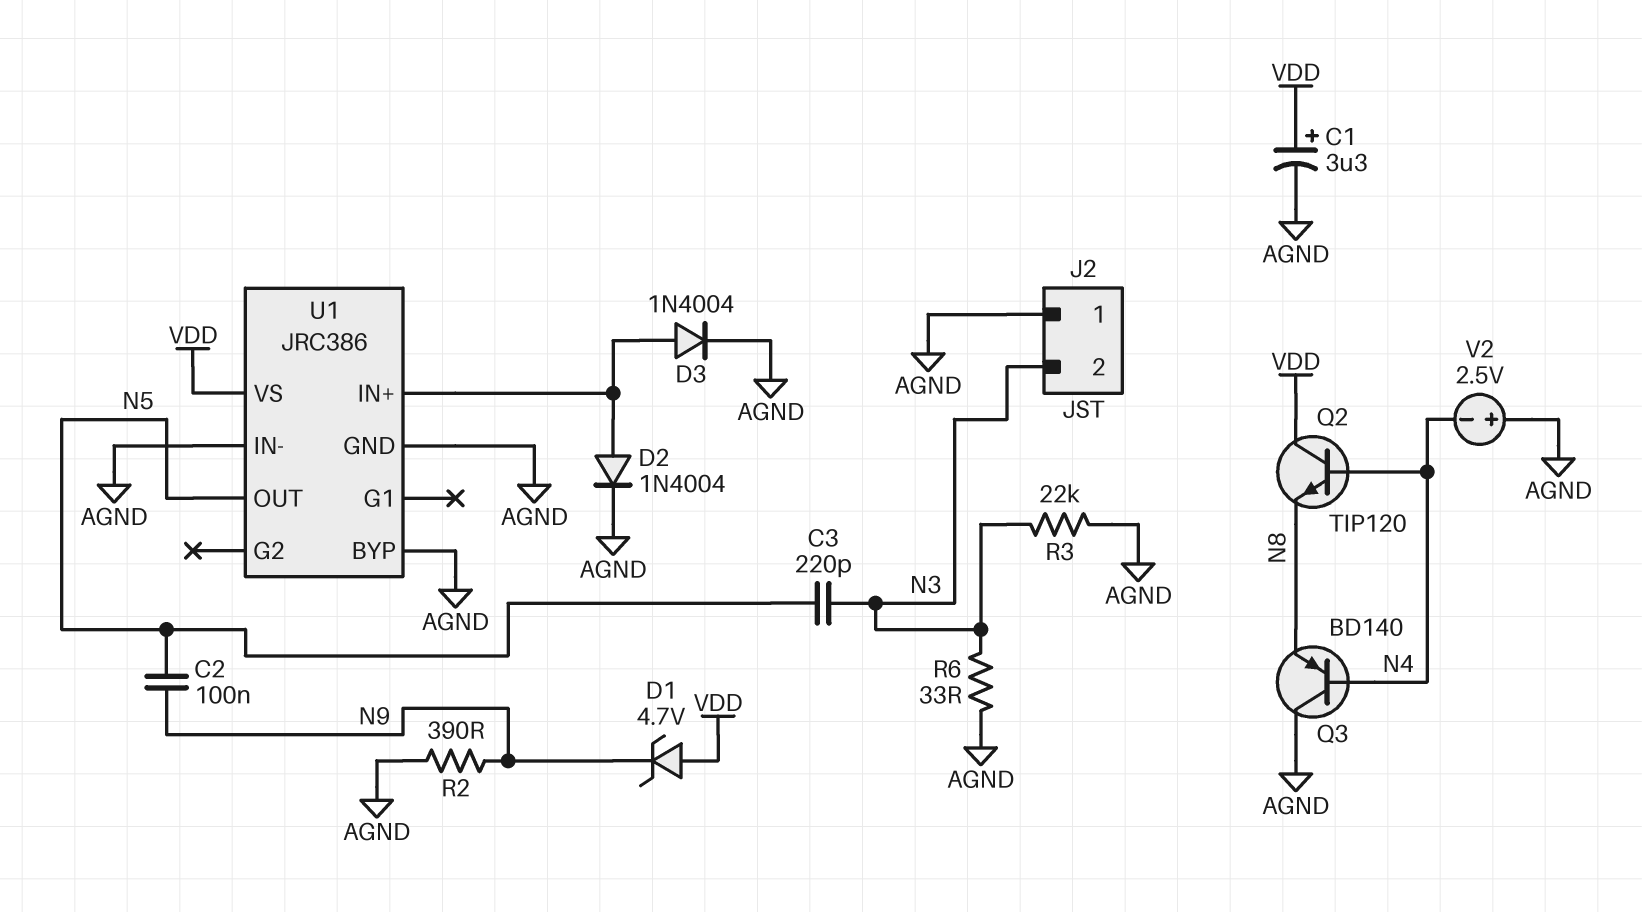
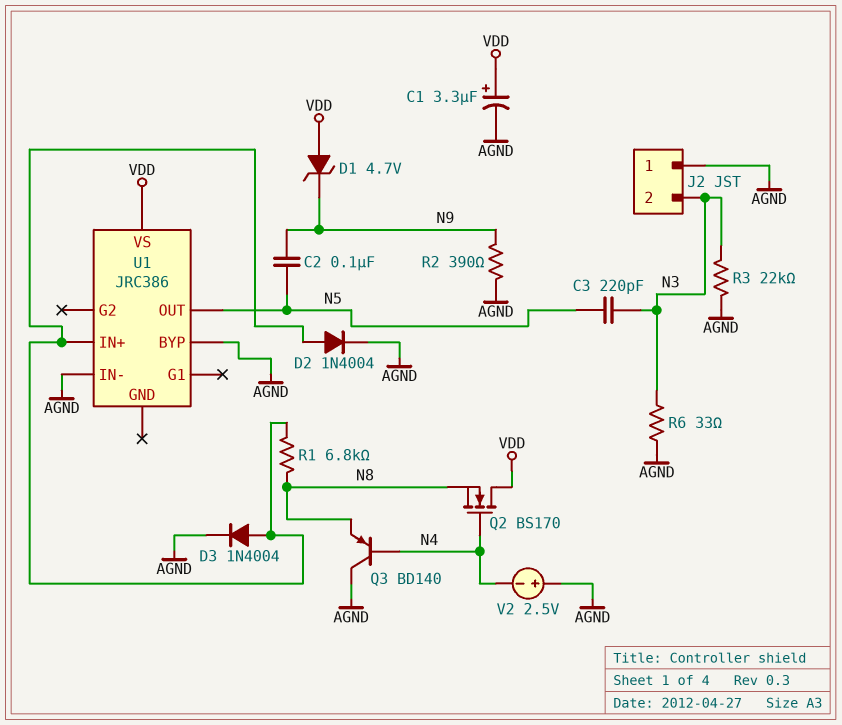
Q2: NPN TIP120 (B N4, C VDD, E N8) -> NMOS BS170 (G N4, D VDD, S N8)
R1: none -> 6.8k (N8, U1/IN+)
U1 pin GND: AGND -> none

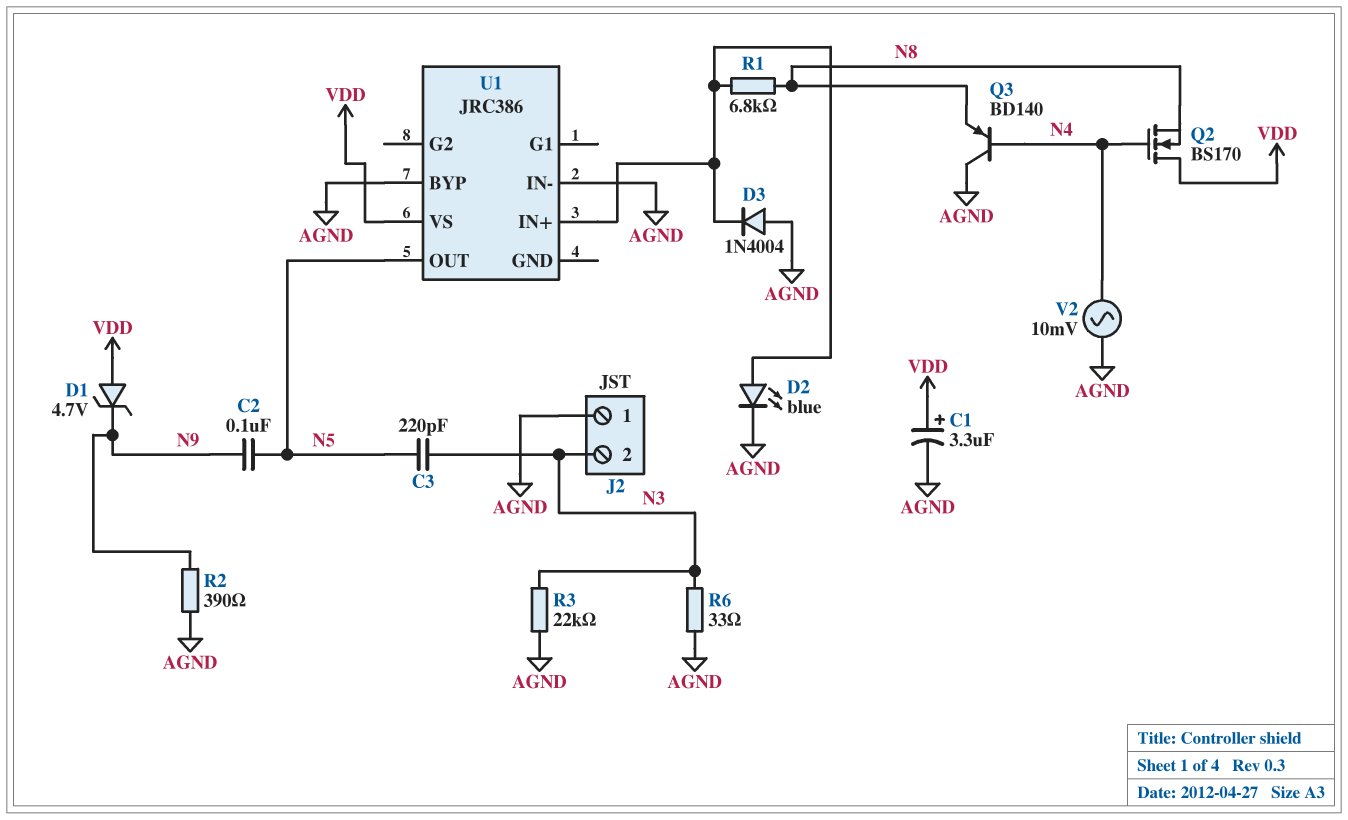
D2: diode 1N4004 (A U1/IN+, K AGND) -> LED blue (A U1/IN+, K AGND)
D3: diode 1N4004 (A U1/IN+, K AGND) -> diode 1N4004 (A AGND, K U1/IN+)
V2: 2.5V (plus AGND, minus N4) -> AC 10mV (AGND, N4)

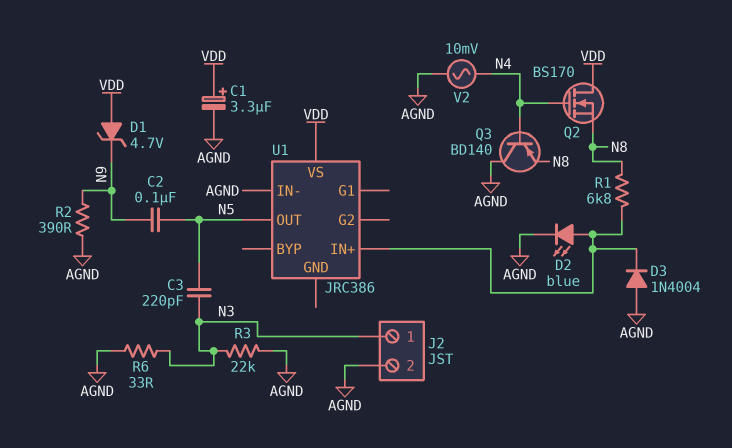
J2 pin 1: AGND -> N3
J2 pin 2: N3 -> AGND
U1 pin BYP: AGND -> none

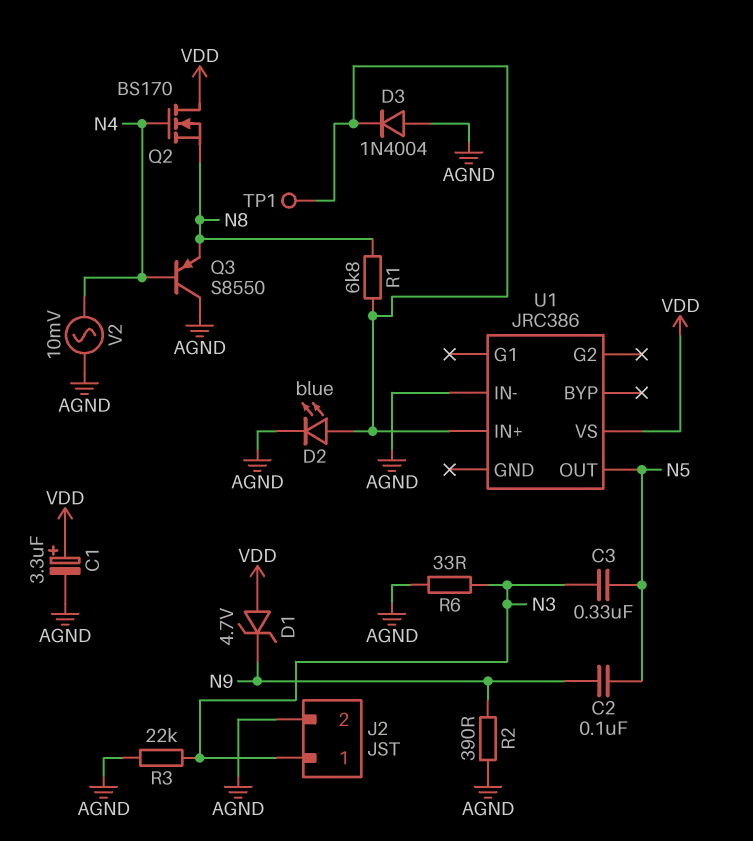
C3: 220pF (N3, N5) -> 330nF (N3, N5)
Q3: PNP BD140 (B N4, C AGND, E N8) -> PNP S8550 (B N4, C AGND, E N8)
TP1: none -> test point (U1/IN+)

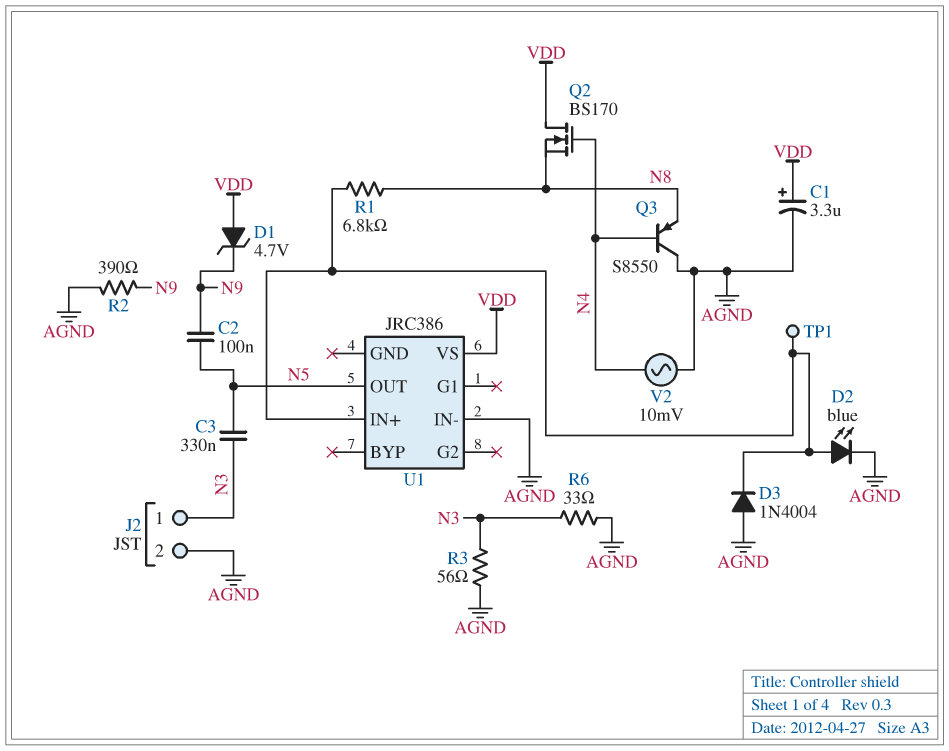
R3: 22k (AGND, N3) -> 56 (AGND, N3)

